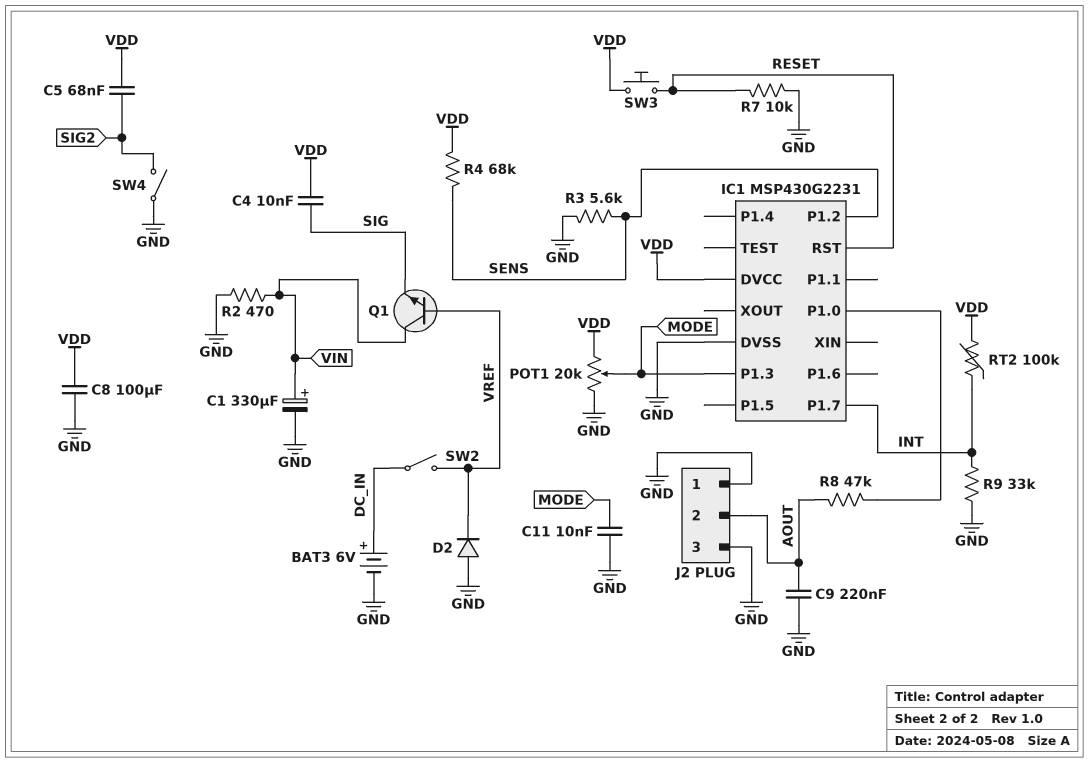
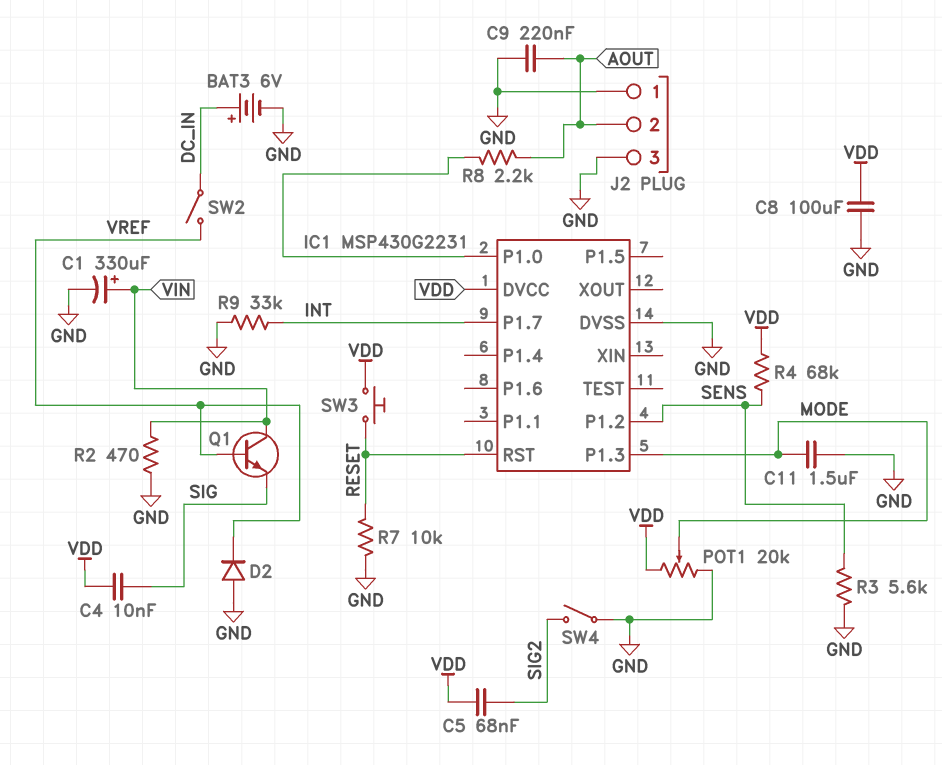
C11: 10nF (GND, MODE) -> 1.5uF (GND, MODE)
R8: 47k (AOUT, IC1/P1.0) -> 2.2k (AOUT, IC1/P1.0)
RT2: 100k (INT, VDD) -> none

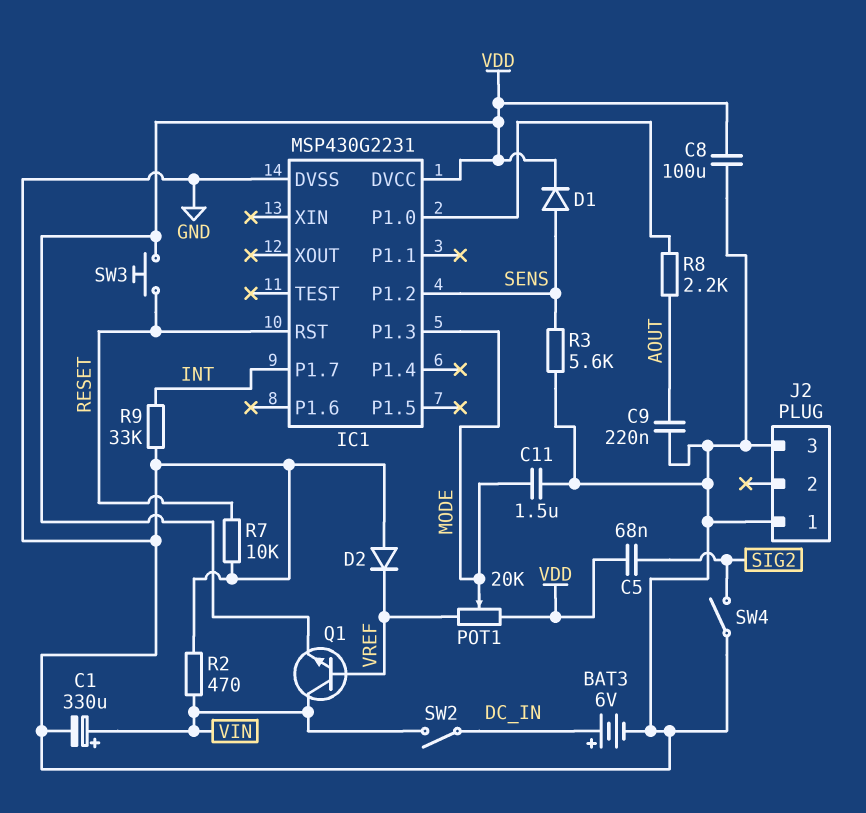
C4: 10nF (SIG, VDD) -> none
D1: none -> diode (A SENS, K VDD)
J2 pin 2: AOUT -> none
POT1: 20k (GND, VDD, wiper MODE) -> 20k (VDD, VREF, wiper MODE)
Q1: NPN (B VREF, C VIN, E SIG) -> NPN (B VREF, C VIN, E VDD)
R4: 68k (SENS, VDD) -> none
SW2: switch (DC_IN, VREF) -> switch (DC_IN, VIN)

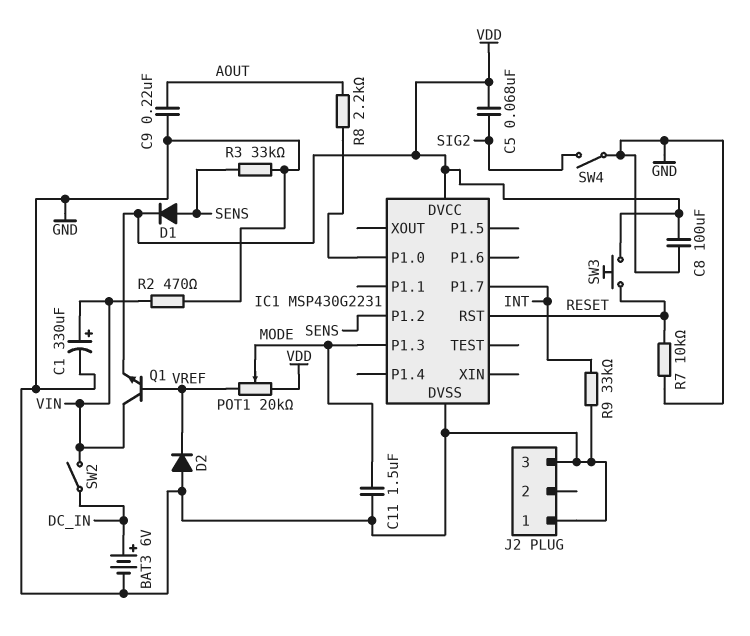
R3: 5.6k (GND, SENS) -> 33k (GND, SENS)

